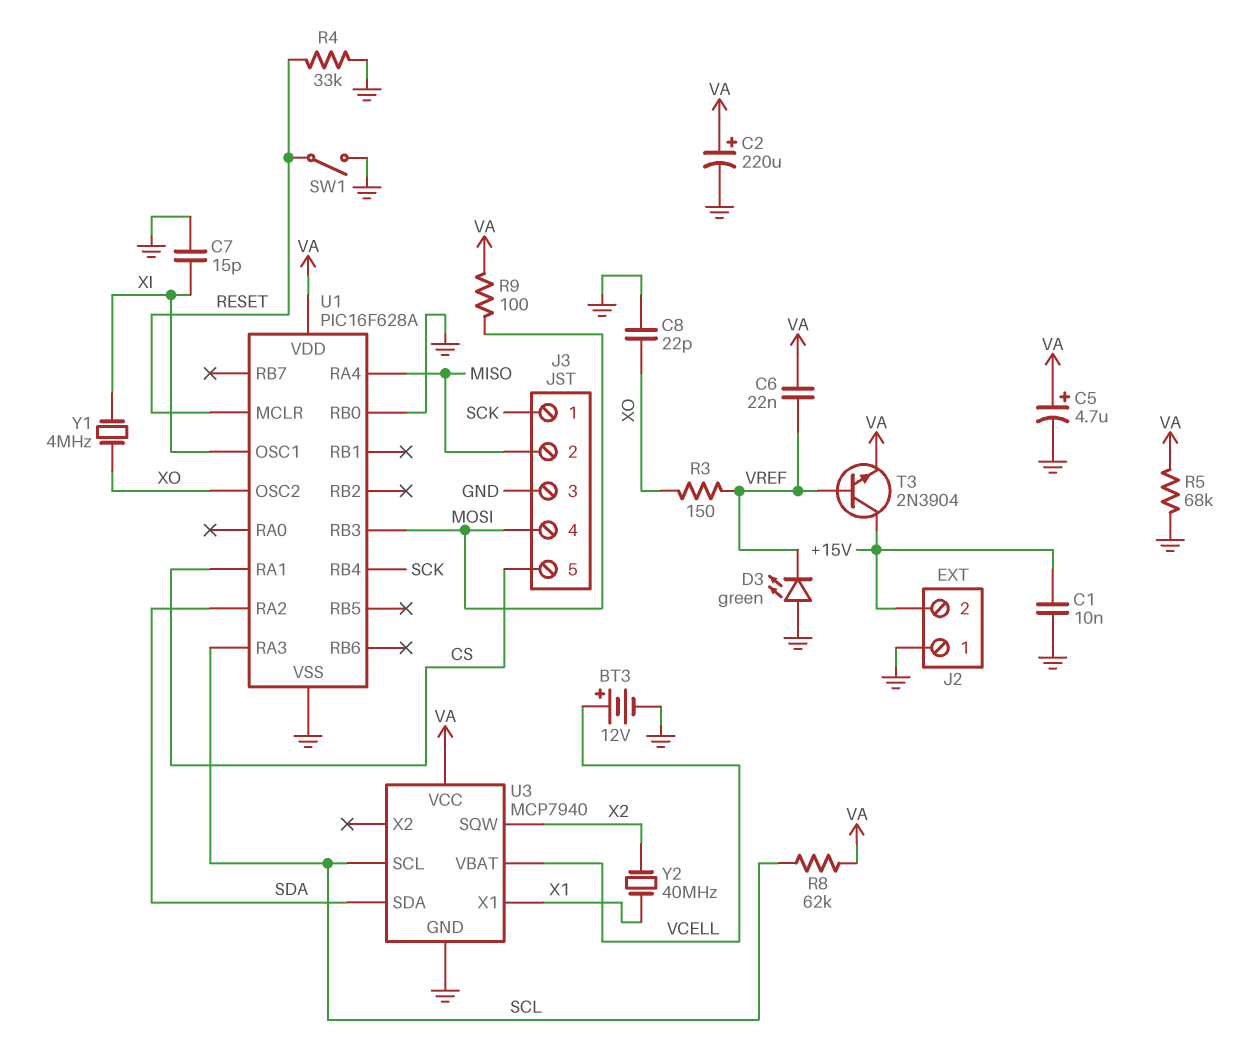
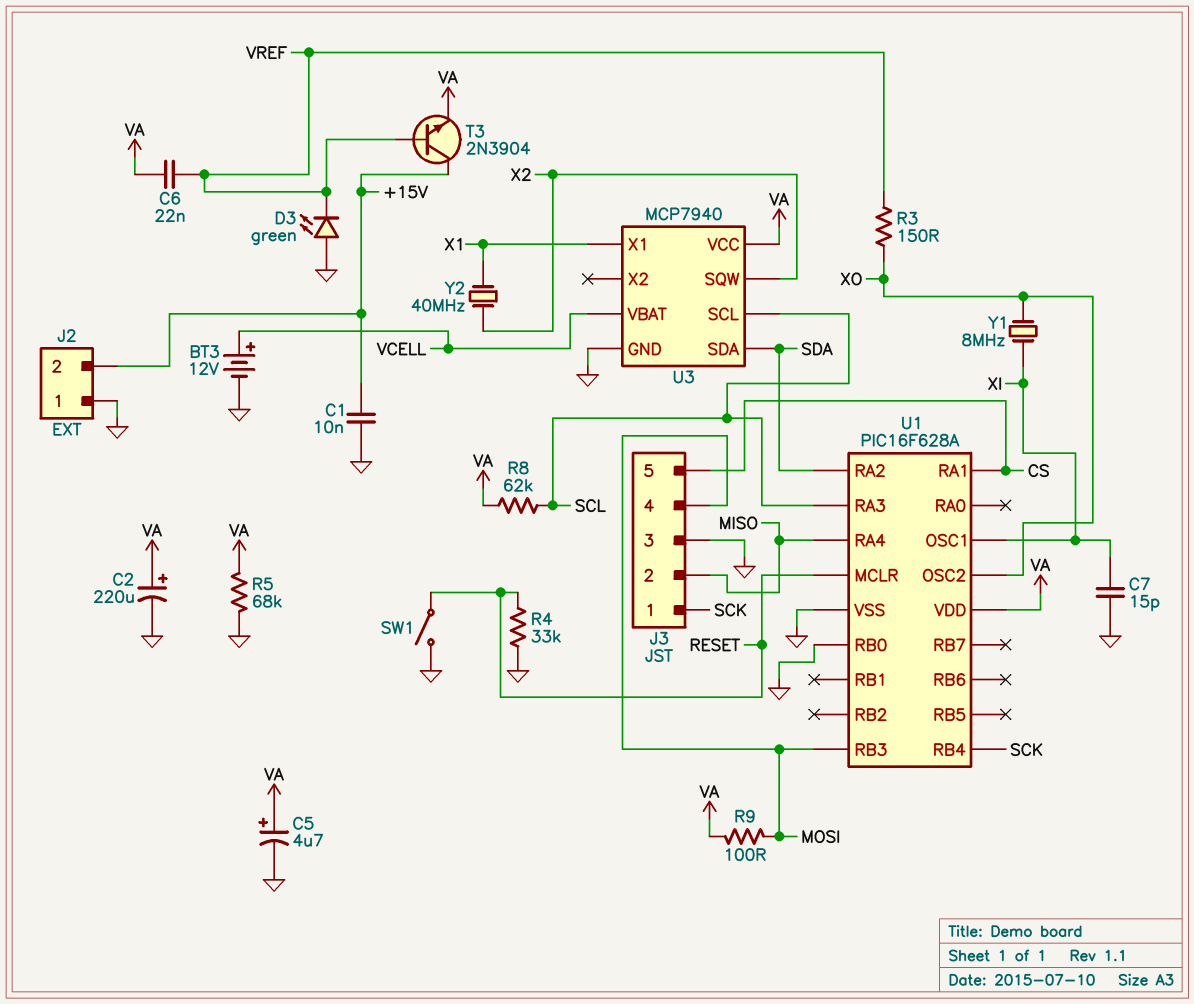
C8: 22pF (GND, XO) -> none
Y1: 4MHz (XI, XO) -> 8MHz (XI, XO)

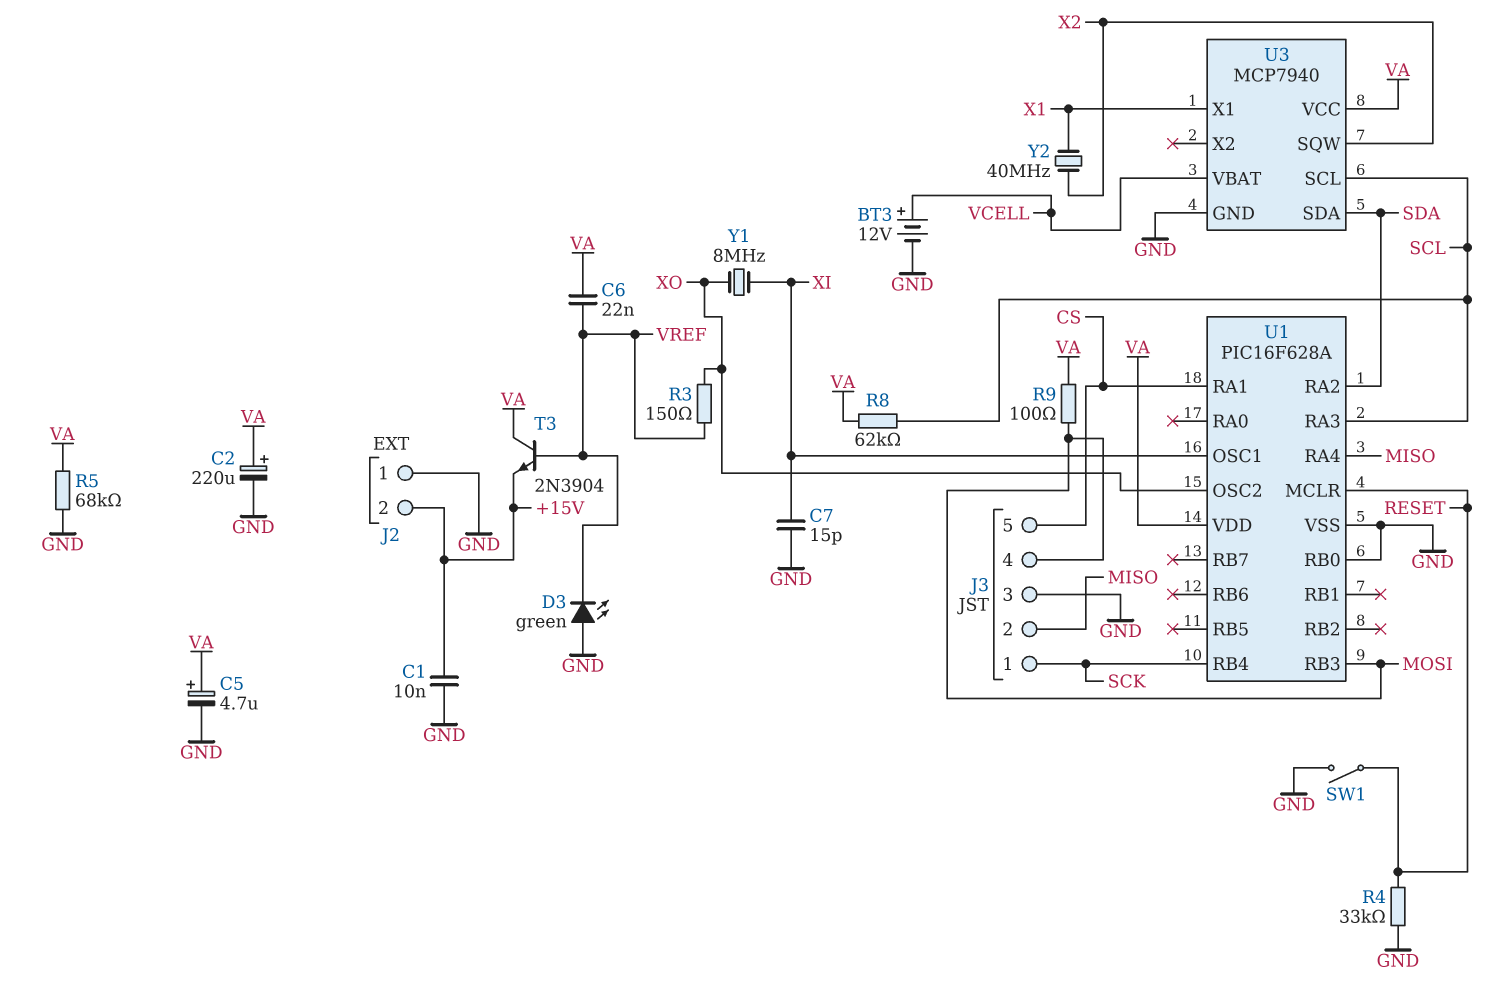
T3: NPN 2N3904 (B VREF, C +15V, E VA) -> NPN 2N3904 (B VREF, C VA, E +15V)

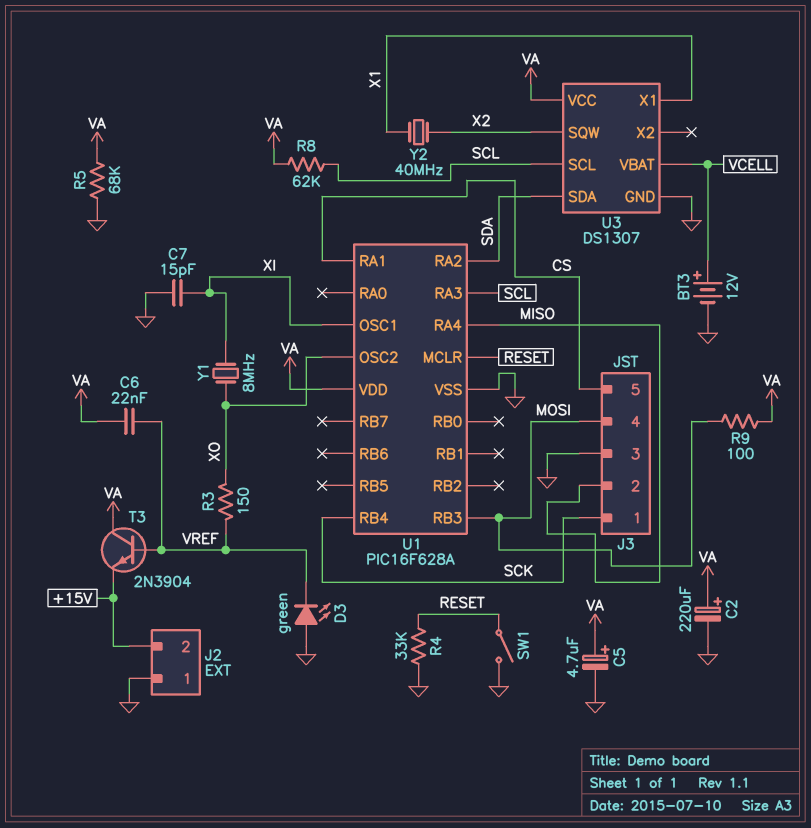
C1: 10nF (+15V, GND) -> none
U1 pin RB0: GND -> none
U3: MCP7940 -> DS1307

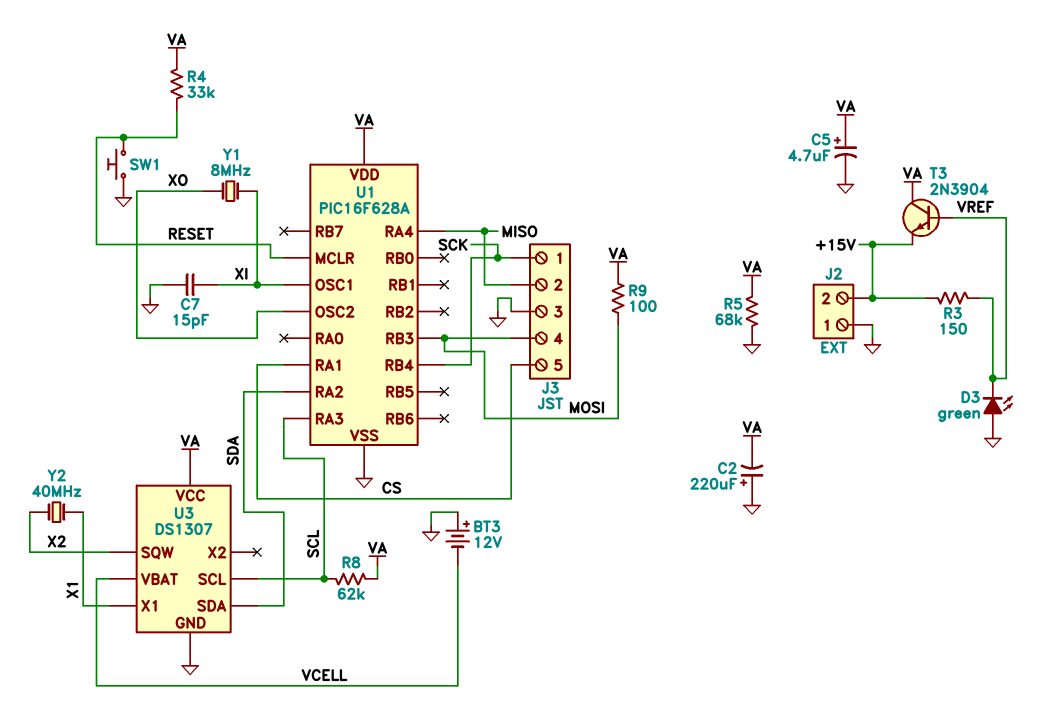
BT3: 12V (plus VCELL, minus GND) -> 12V (plus GND, minus VCELL)
C2: 220uF (plus VA, minus GND) -> 220uF (plus GND, minus VA)
C6: 22nF (VA, VREF) -> none
R3: 150 (VREF, XO) -> 150 (+15V, VREF)
R4: 33k (GND, RESET) -> 33k (RESET, VA)
SW1: switch (GND, RESET) -> button (GND, RESET)

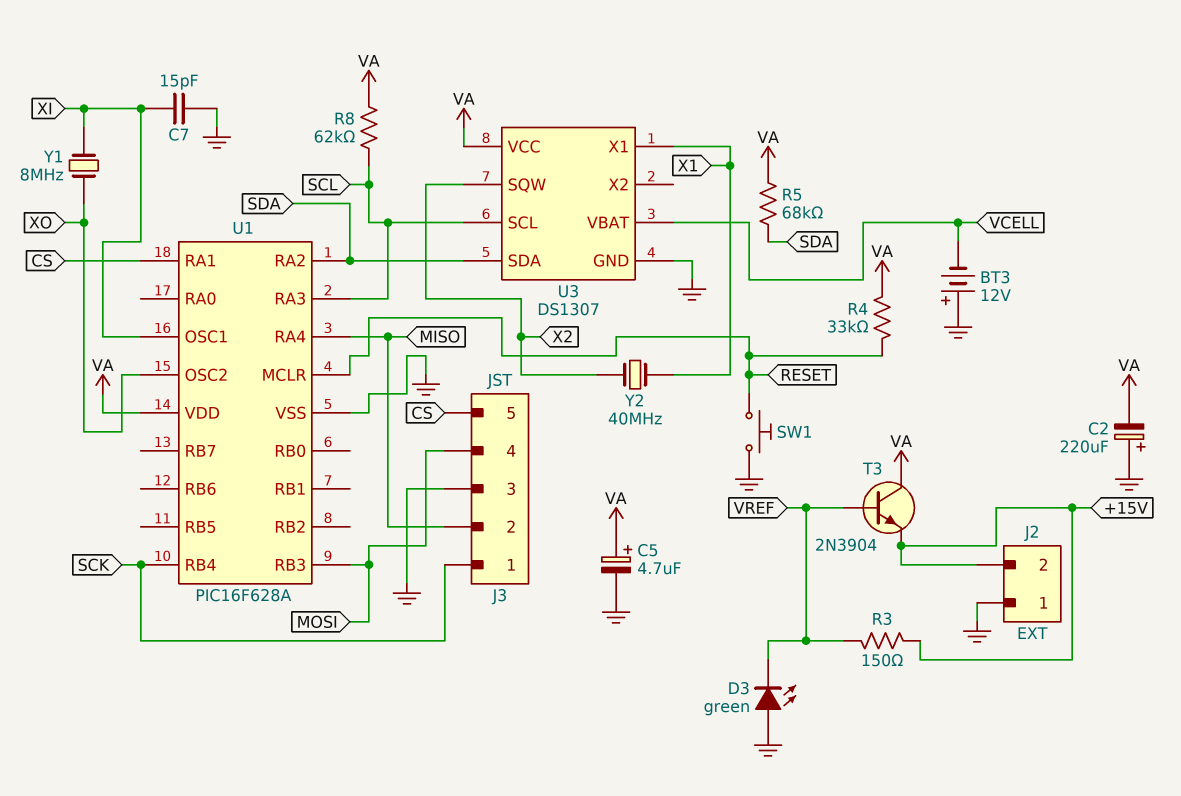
R5: 68k (GND, VA) -> 68k (SDA, VA)
R9: 100 (MOSI, VA) -> none

